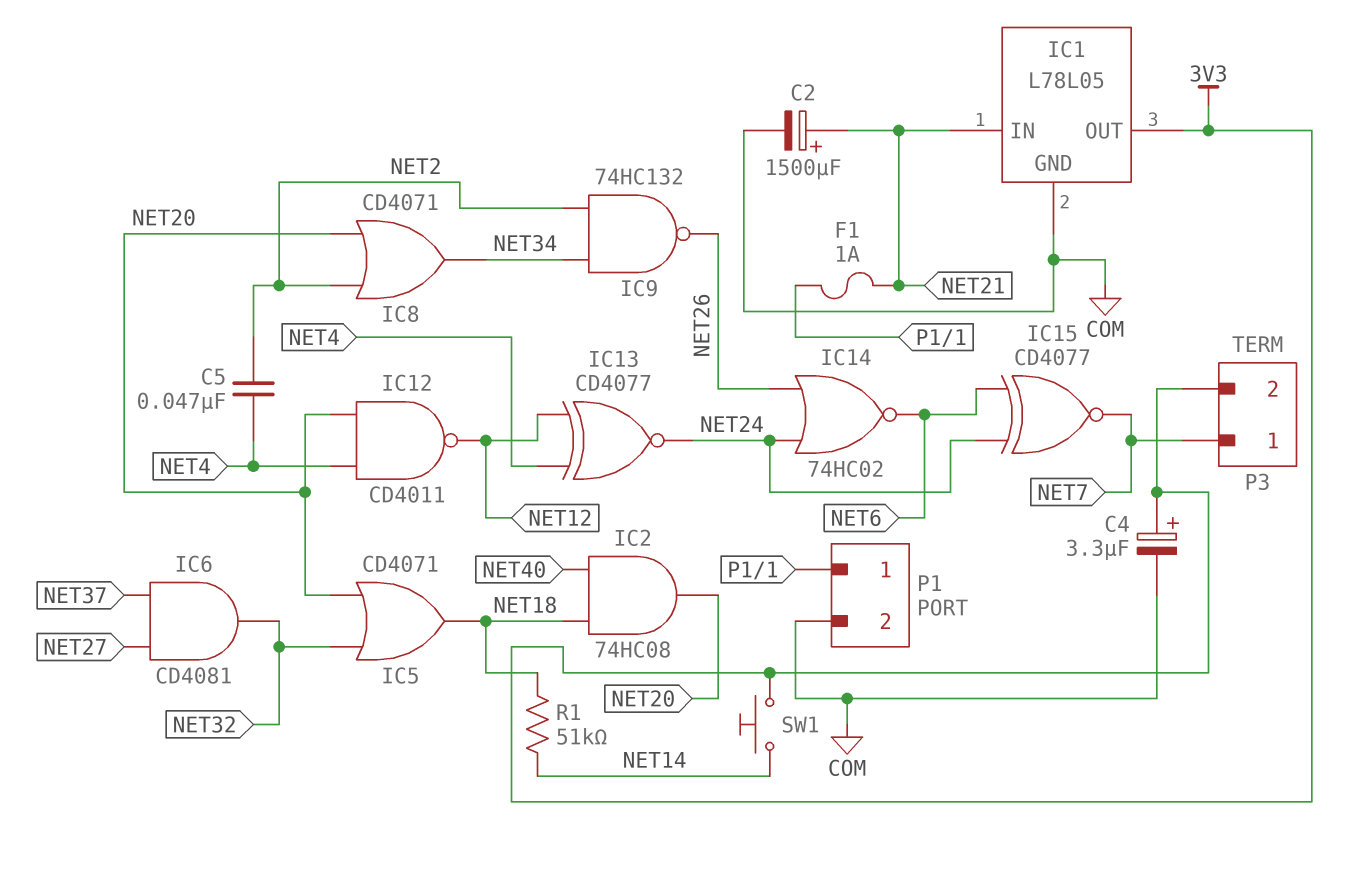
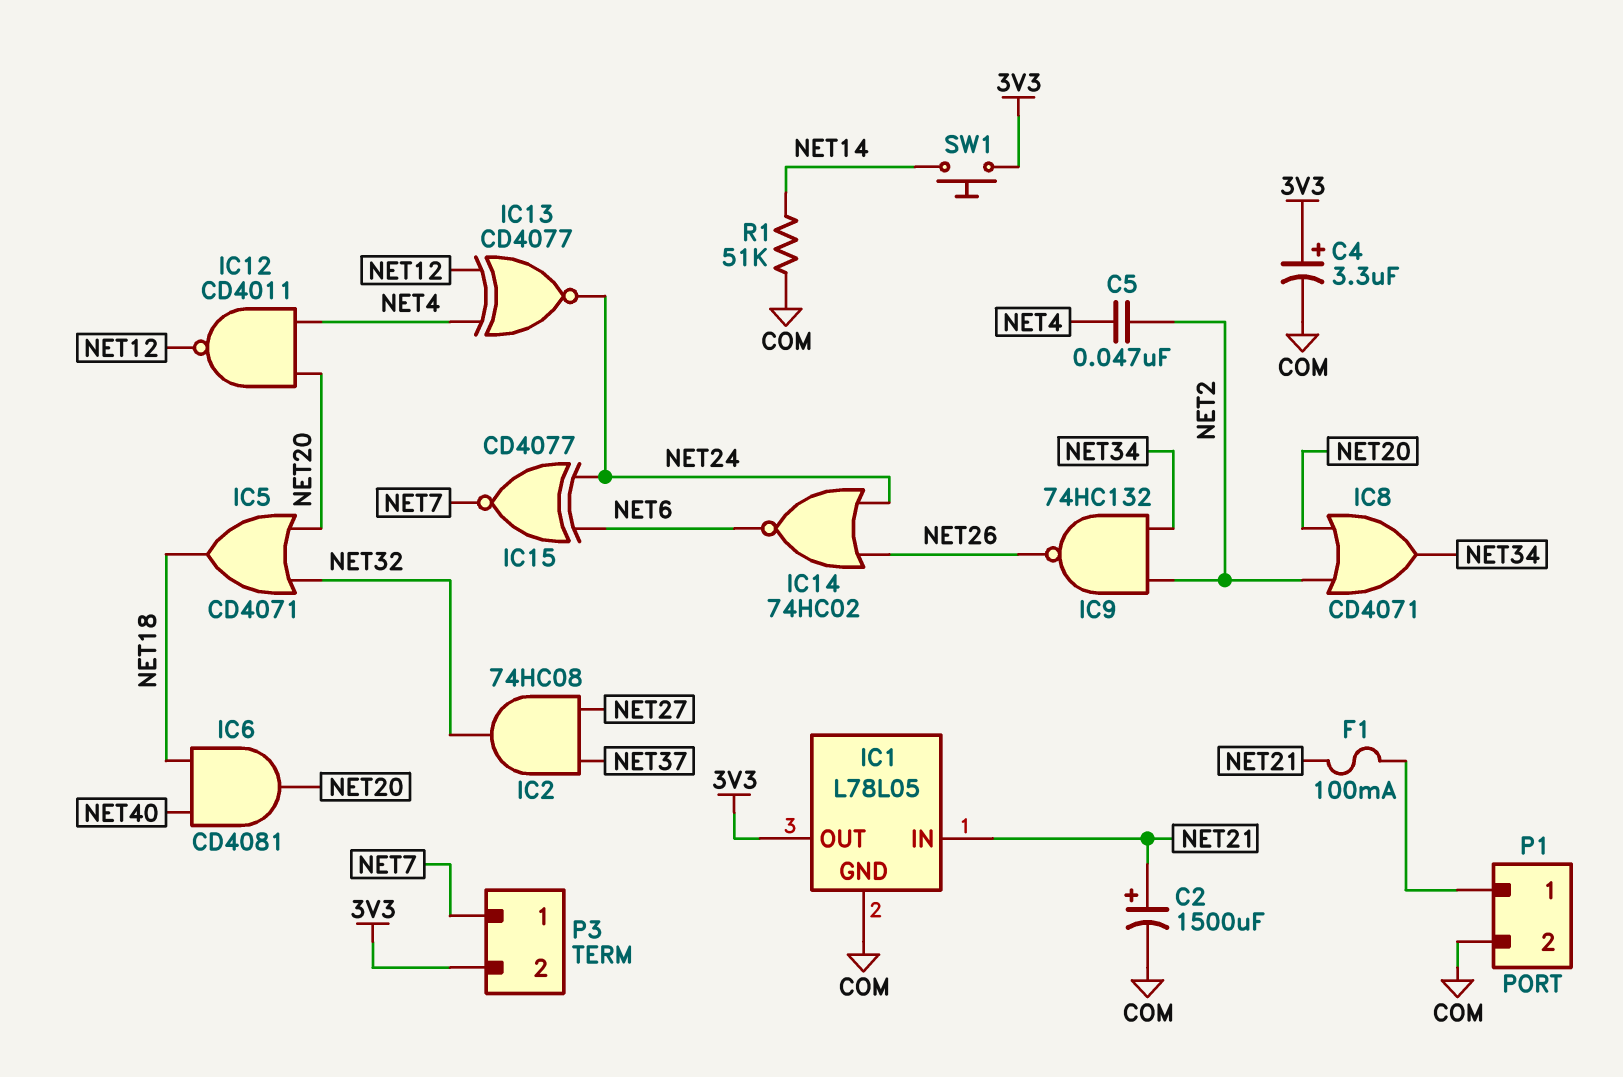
F1: 1A (NET21, P1/1) -> 100mA (NET21, P1/1)
IC2: AND 74HC08 (in NET18, in NET40, out NET20) -> AND 74HC08 (in NET27, in NET37, out NET32)
IC6: AND CD4081 (in NET27, in NET37, out NET32) -> AND CD4081 (in NET18, in NET40, out NET20)
R1: 51k (NET14, NET18) -> 51k (COM, NET14)

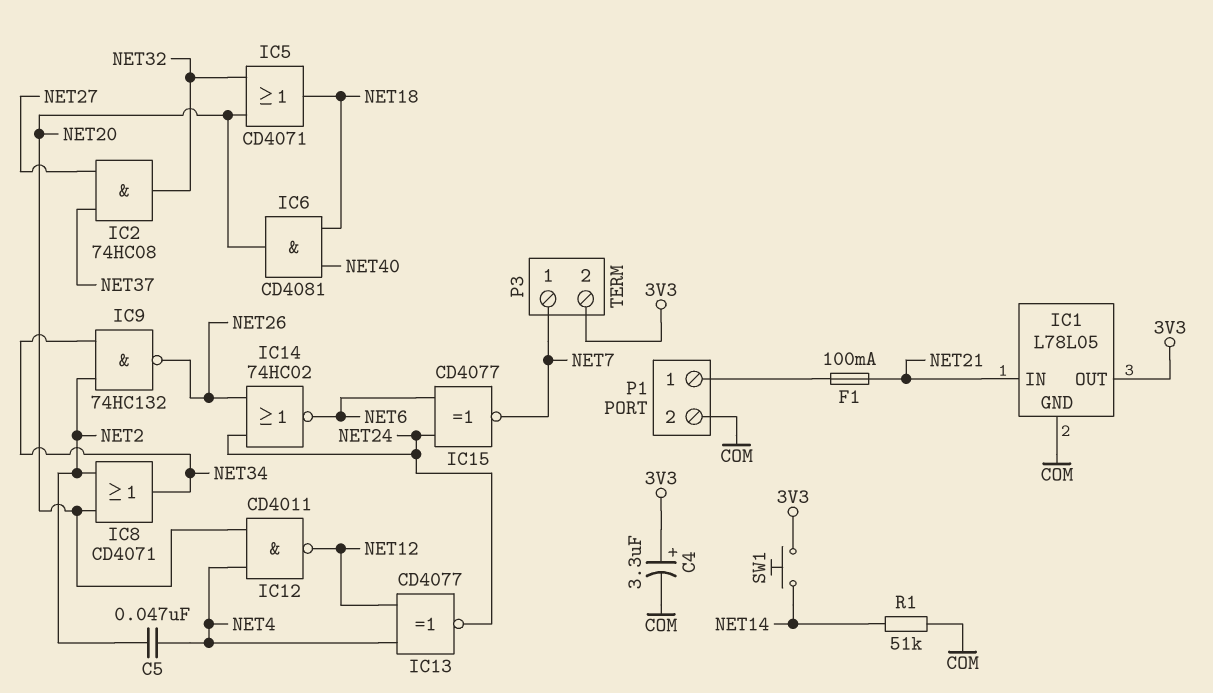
C2: 1500uF (plus NET21, minus COM) -> none

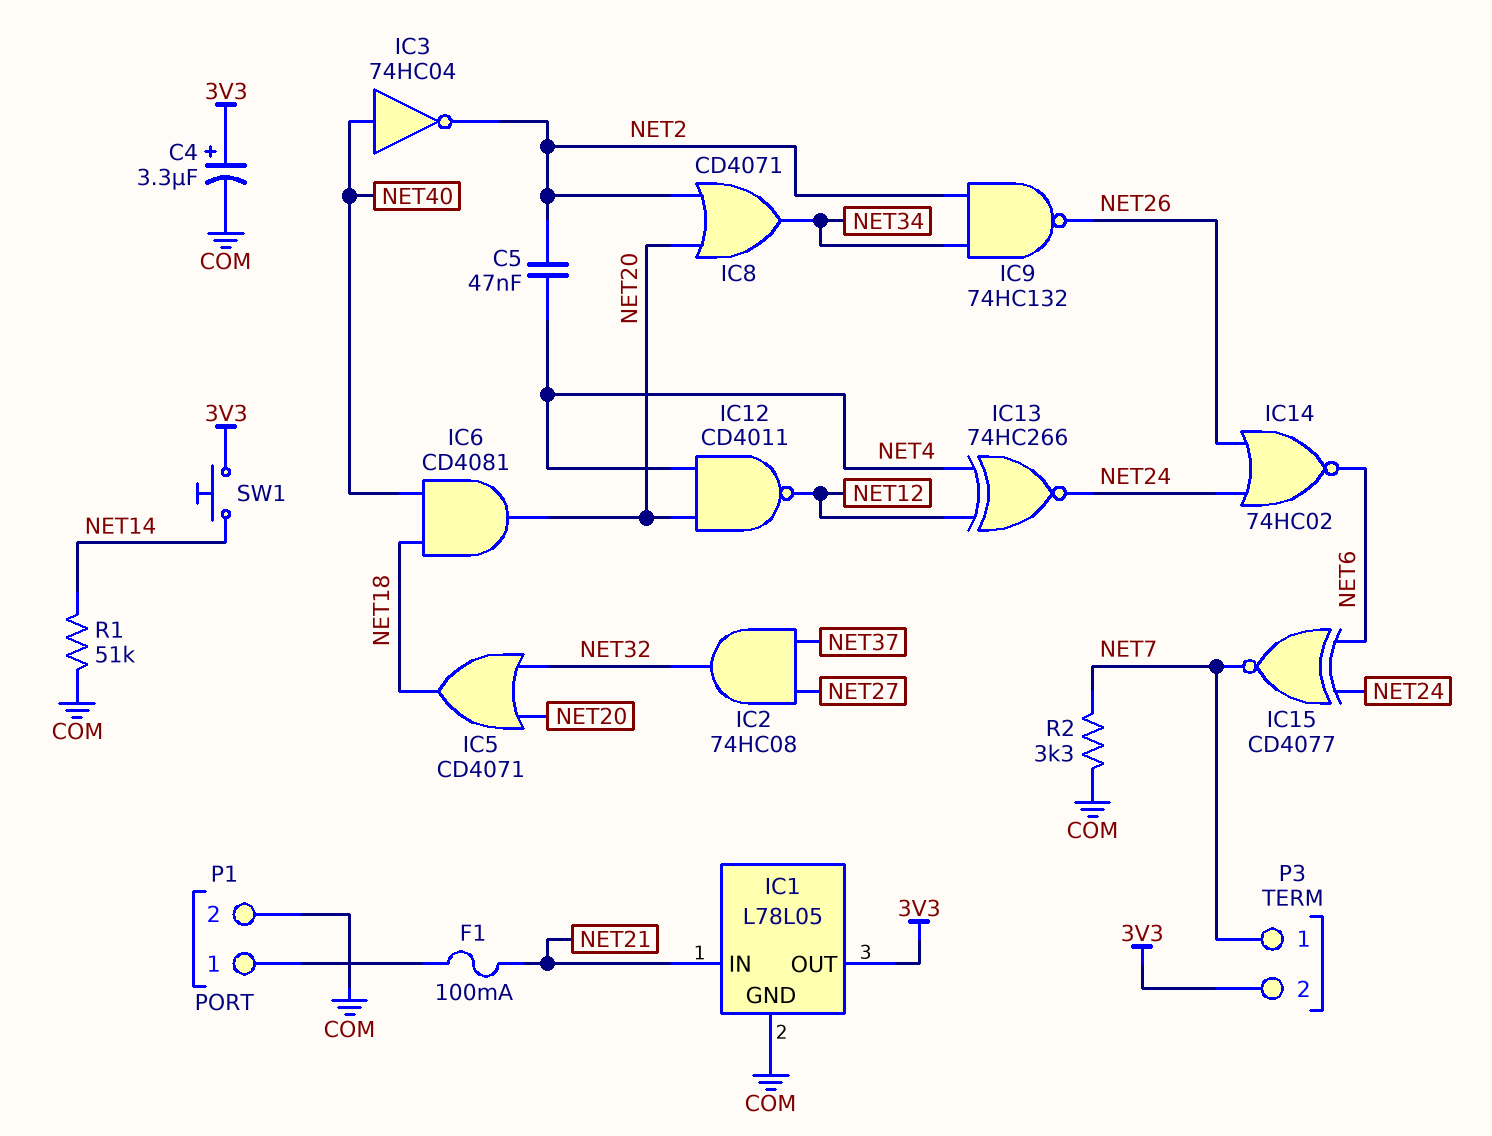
IC3: none -> NOT 74HC04 (in NET40, out NET2)
IC13: XNOR CD4077 (in NET4, in NET12, out NET24) -> XNOR 74HC266 (in NET4, in NET12, out NET24)
R2: none -> 3.3k (COM, NET7)

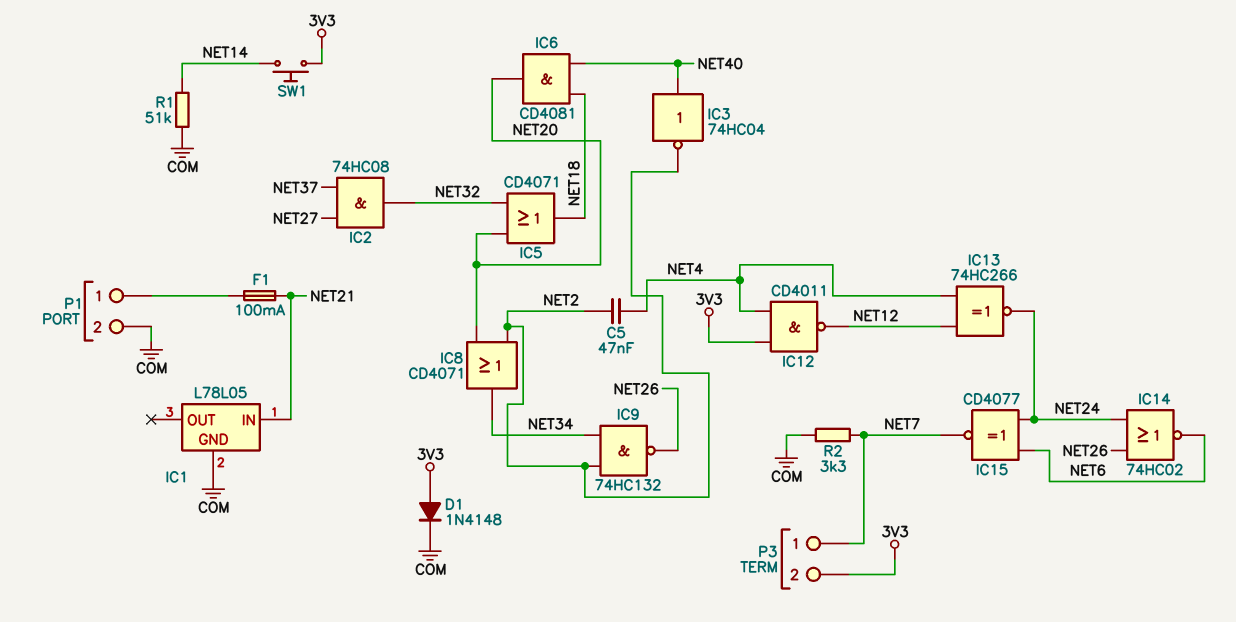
C4: 3.3uF (plus 3V3, minus COM) -> none
D1: none -> diode 1N4148 (A 3V3, K COM)
IC1 pin OUT: 3V3 -> none
IC12: NAND CD4011 (in NET4, in NET20, out NET12) -> NAND CD4011 (in 3V3, in NET4, out NET12)

